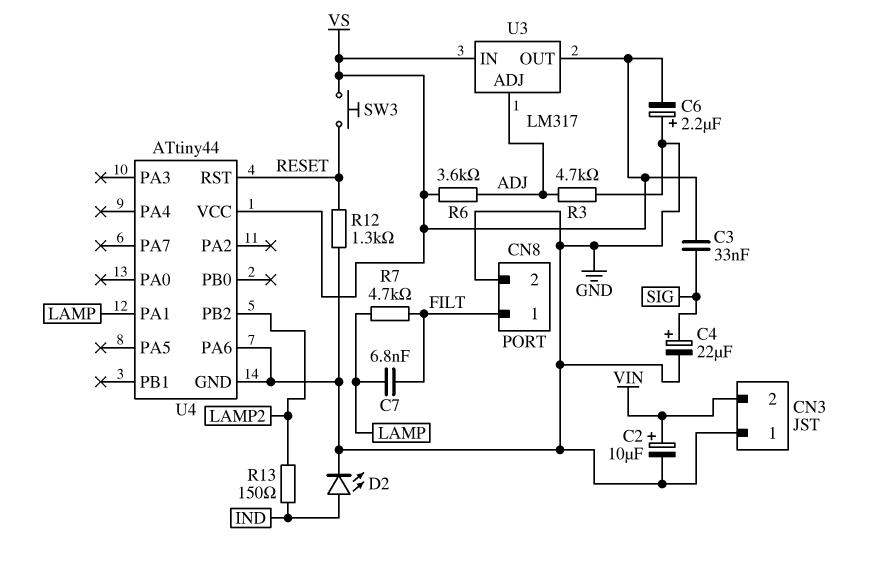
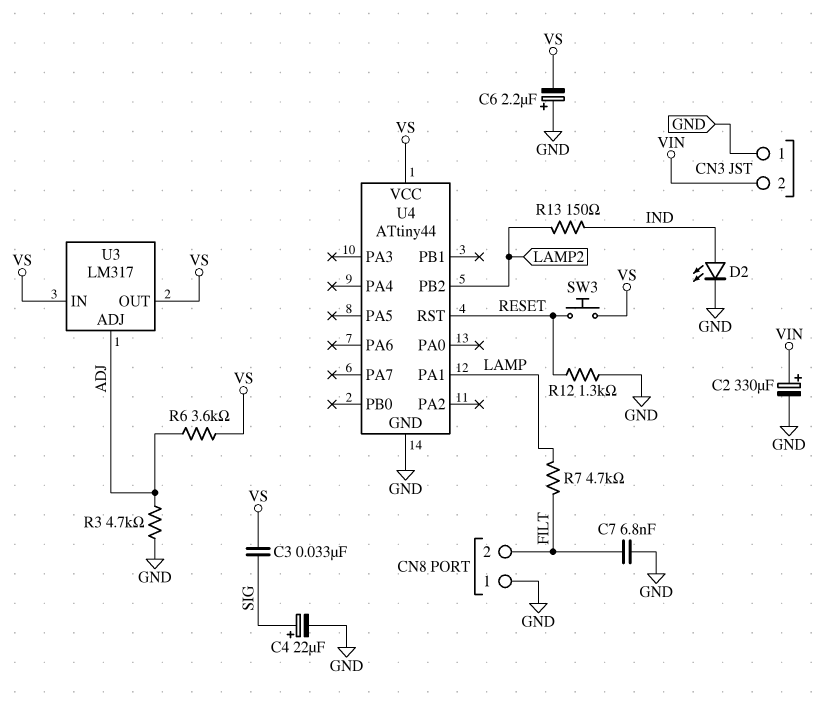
C2: 10uF (plus VIN, minus GND) -> 330uF (plus VIN, minus GND)
C7: 6.8nF (FILT, LAMP) -> 6.8nF (FILT, GND)
CN8 pin 1: FILT -> GND
CN8 pin 2: GND -> FILT
U4 pin PA6: GND -> none

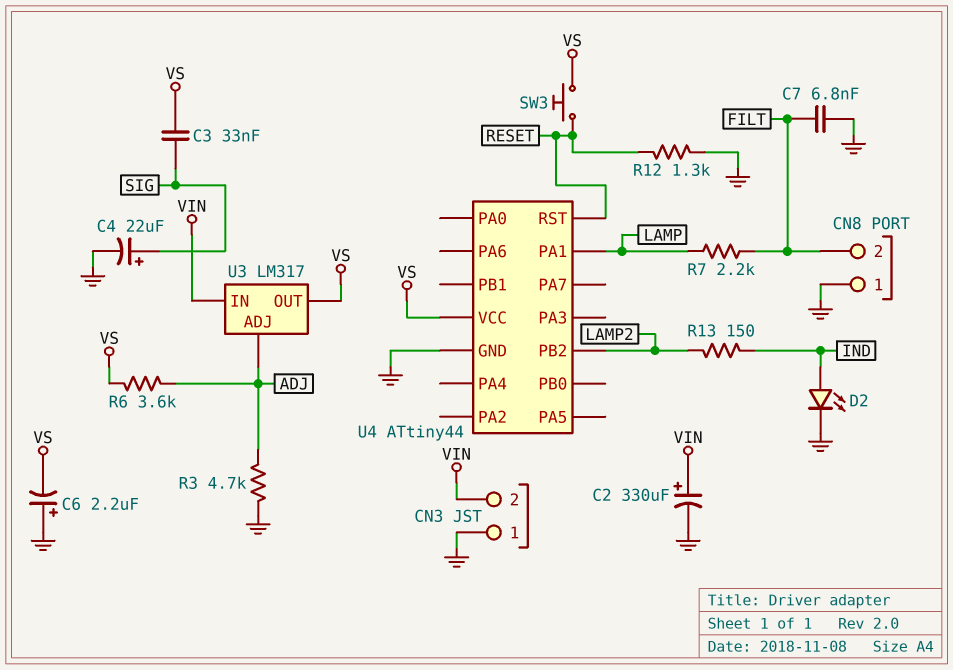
R7: 4.7k (FILT, LAMP) -> 2.2k (FILT, LAMP)
U3 pin IN: VS -> VIN

